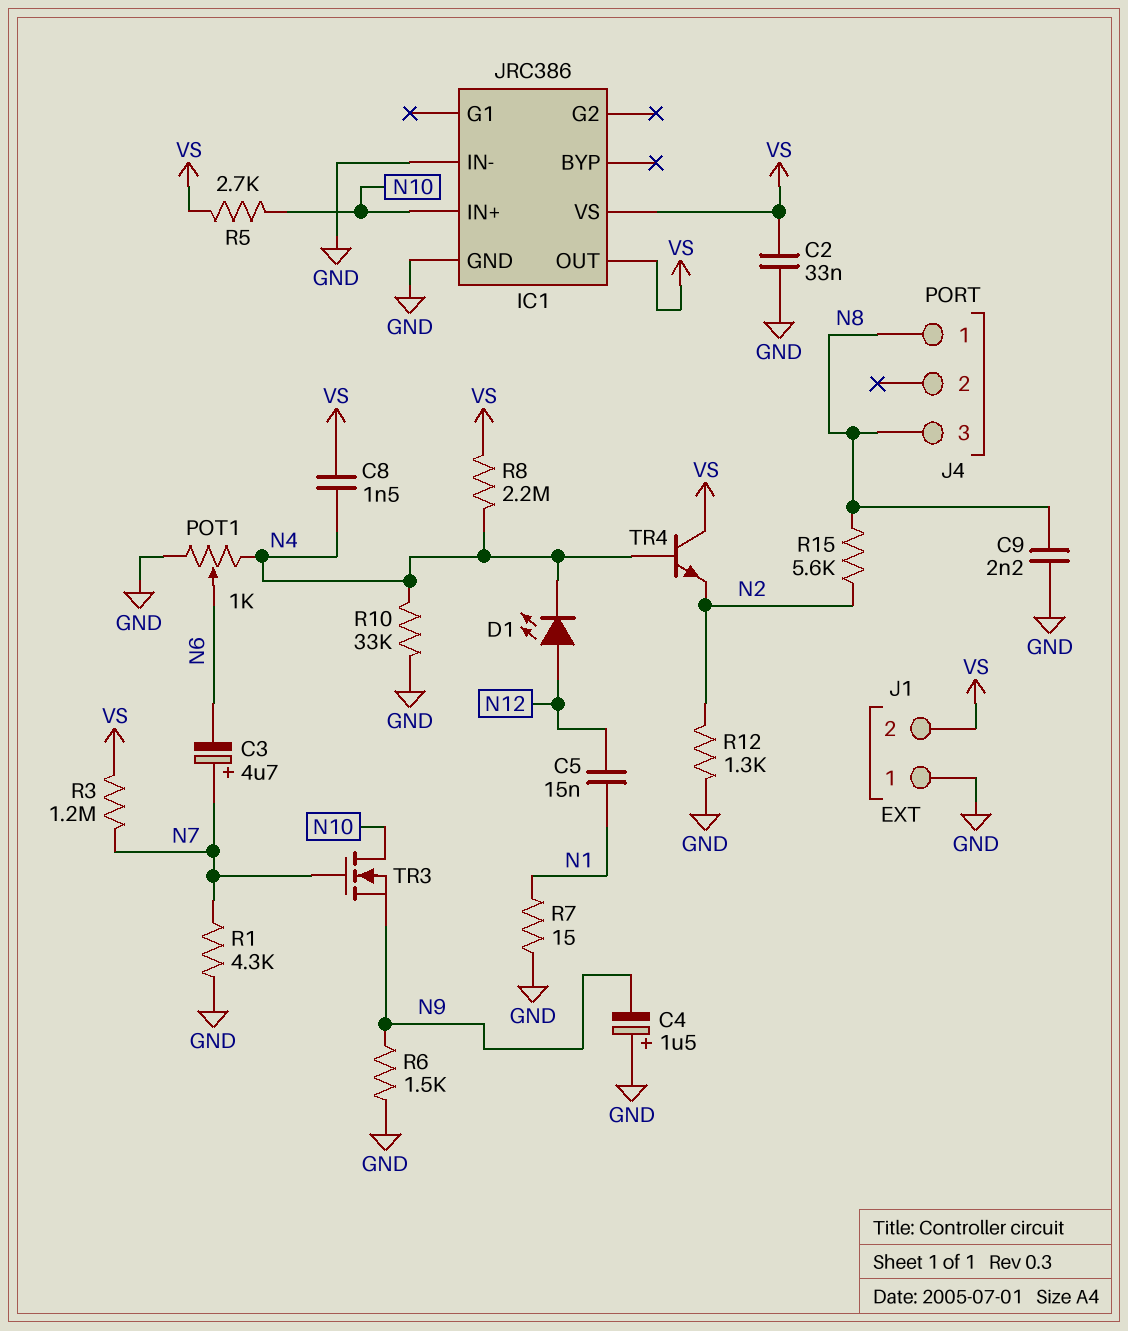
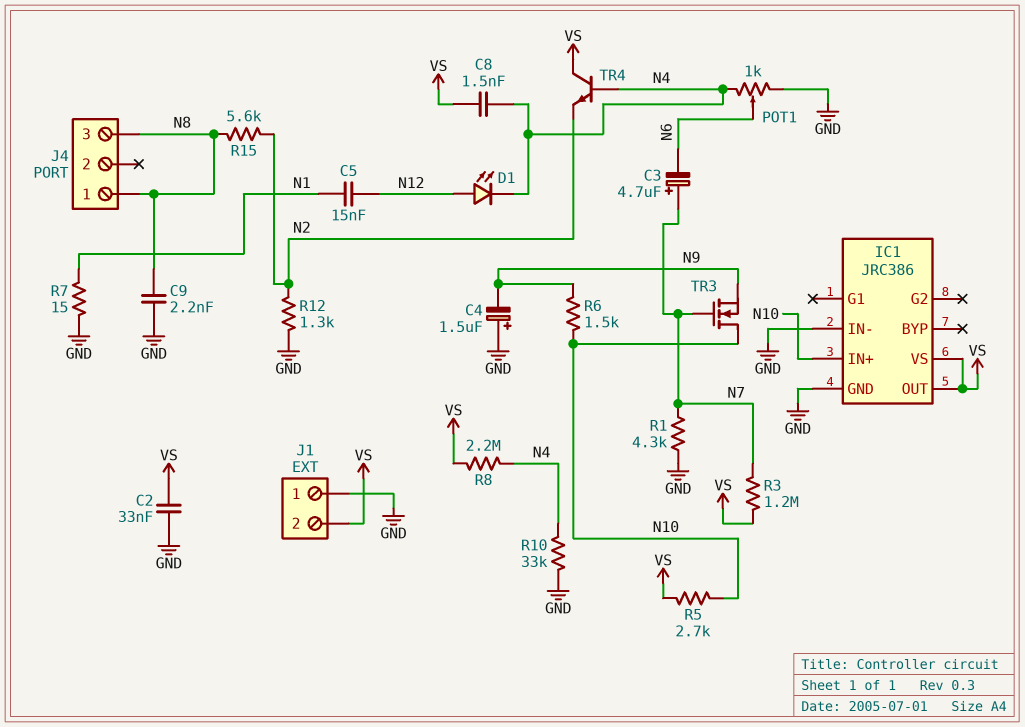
R6: 1.5k (GND, N9) -> 1.5k (N9, N10)

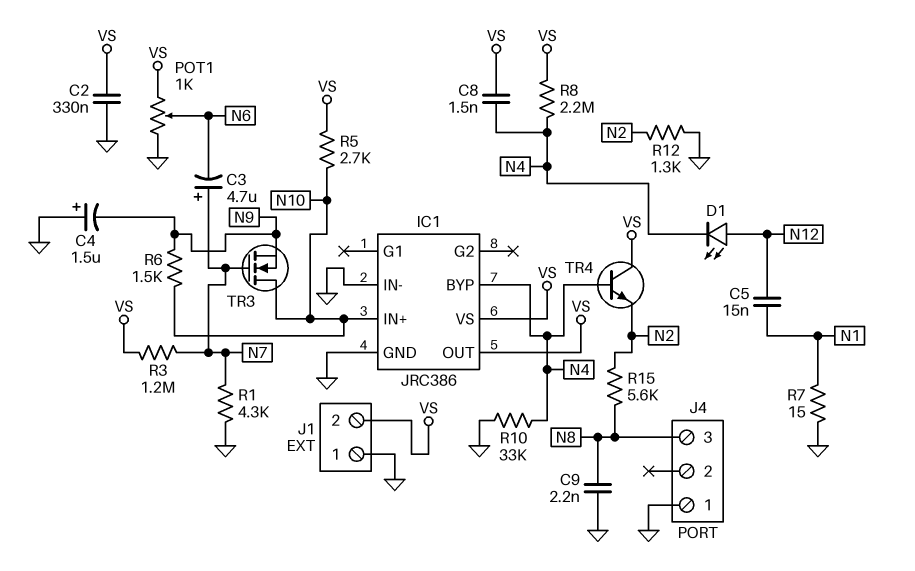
C2: 33nF (GND, VS) -> 330nF (GND, VS)
IC1 pin BYP: none -> N4
J4 pin 1: N8 -> GND
POT1: 1k (GND, N4, wiper N6) -> 1k (GND, VS, wiper N6)

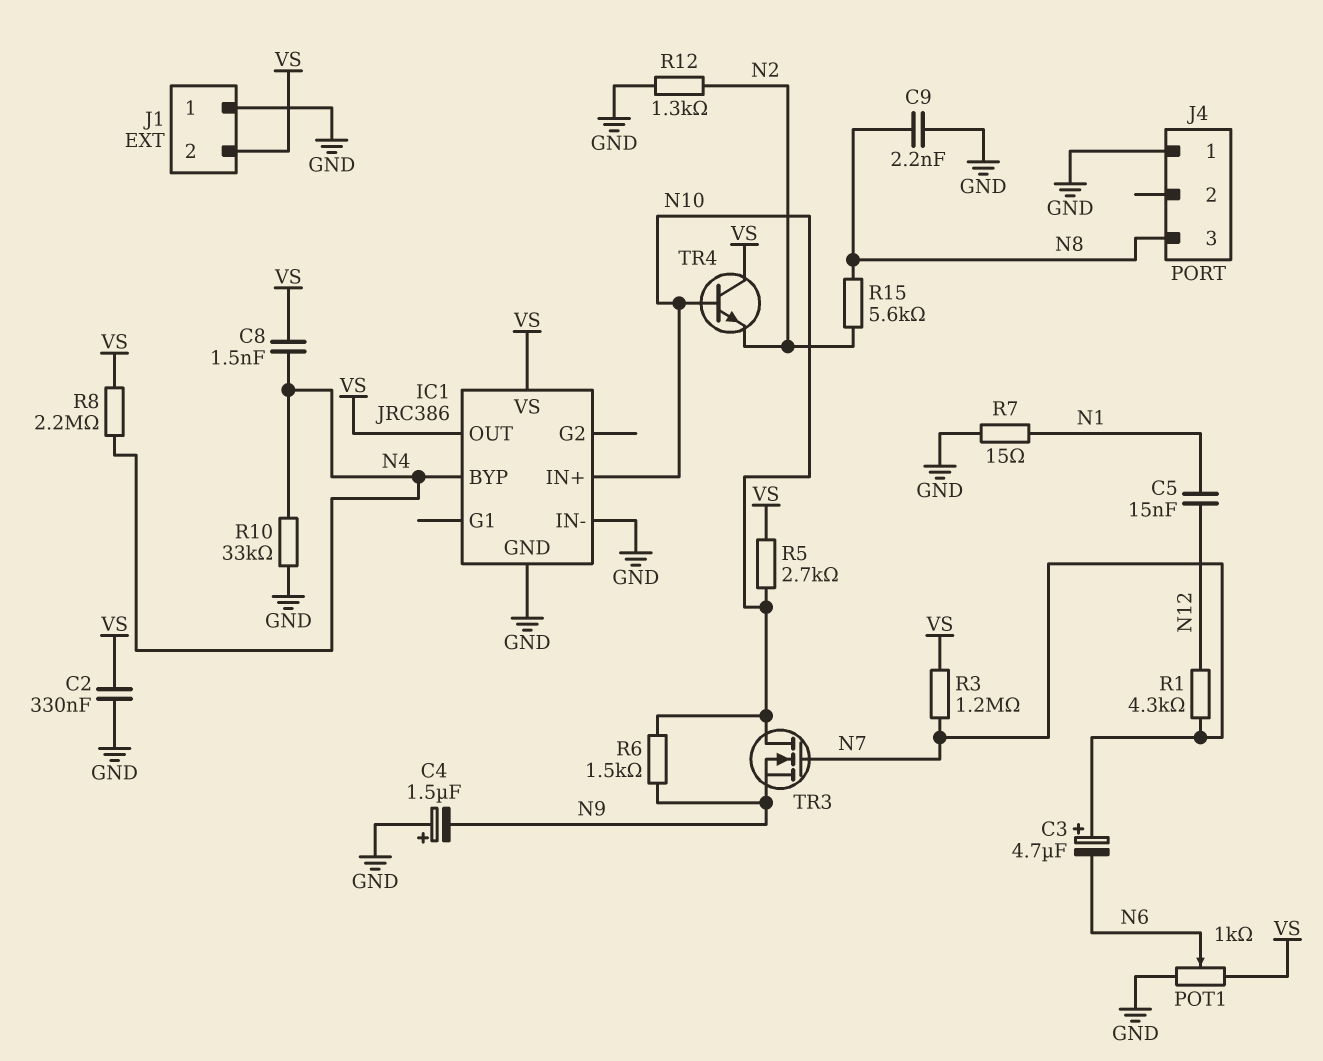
D1: LED (A N12, K N4) -> none
R1: 4.3k (GND, N7) -> 4.3k (N7, N12)
TR4: NPN (B N4, C VS, E N2) -> NPN (B N10, C VS, E N2)

